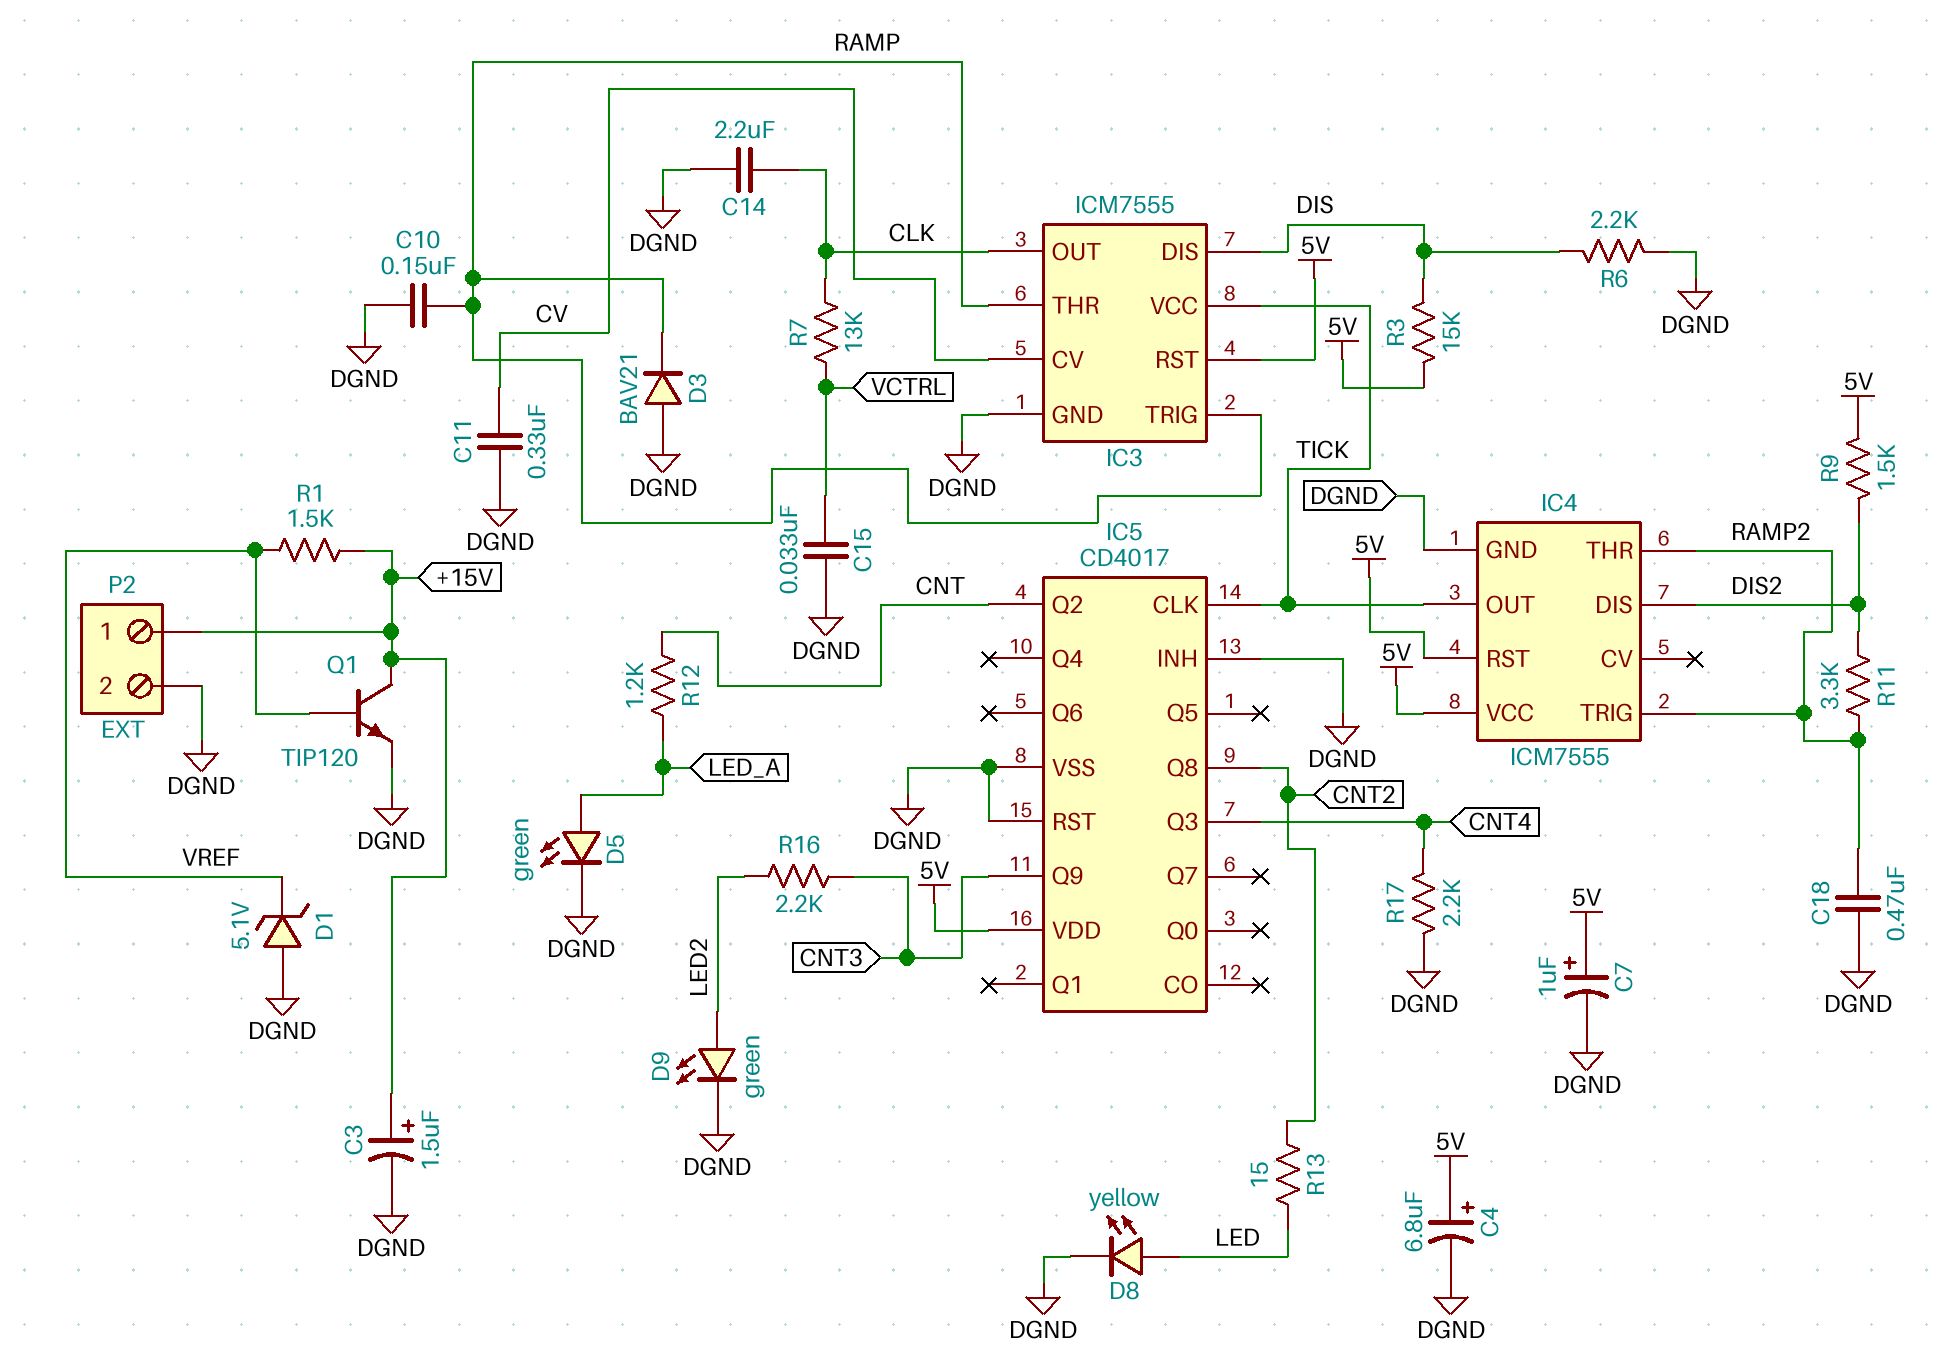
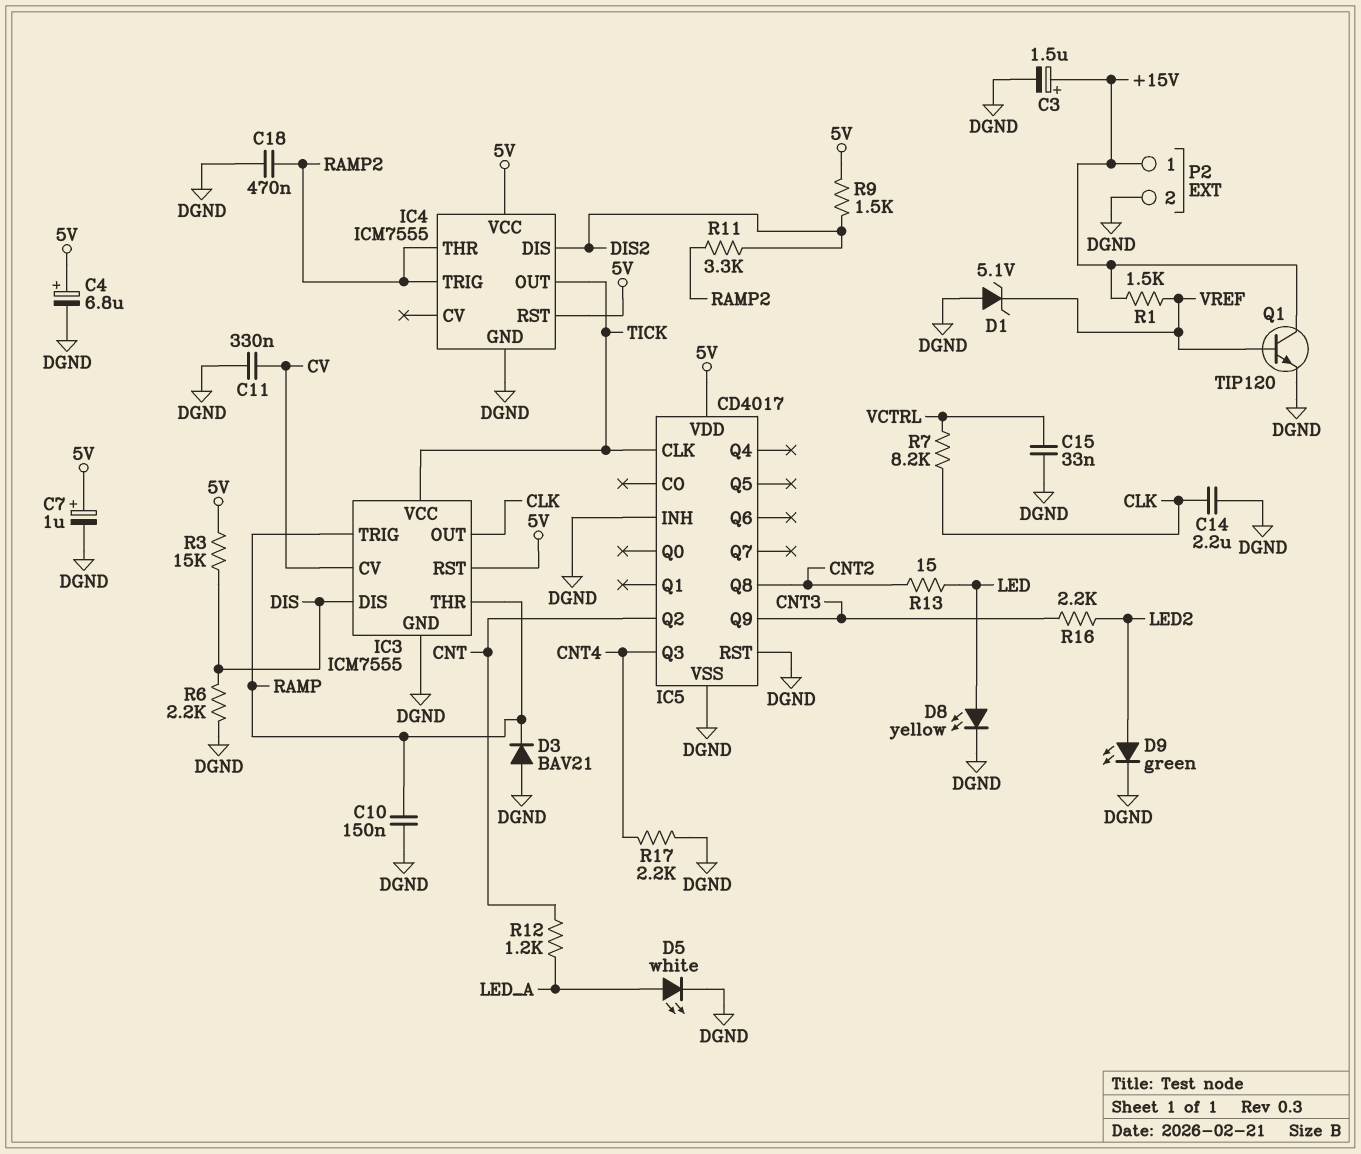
D5: LED green (A LED_A, K DGND) -> LED white (A LED_A, K DGND)
R7: 13k (CLK, VCTRL) -> 8.2k (CLK, VCTRL)

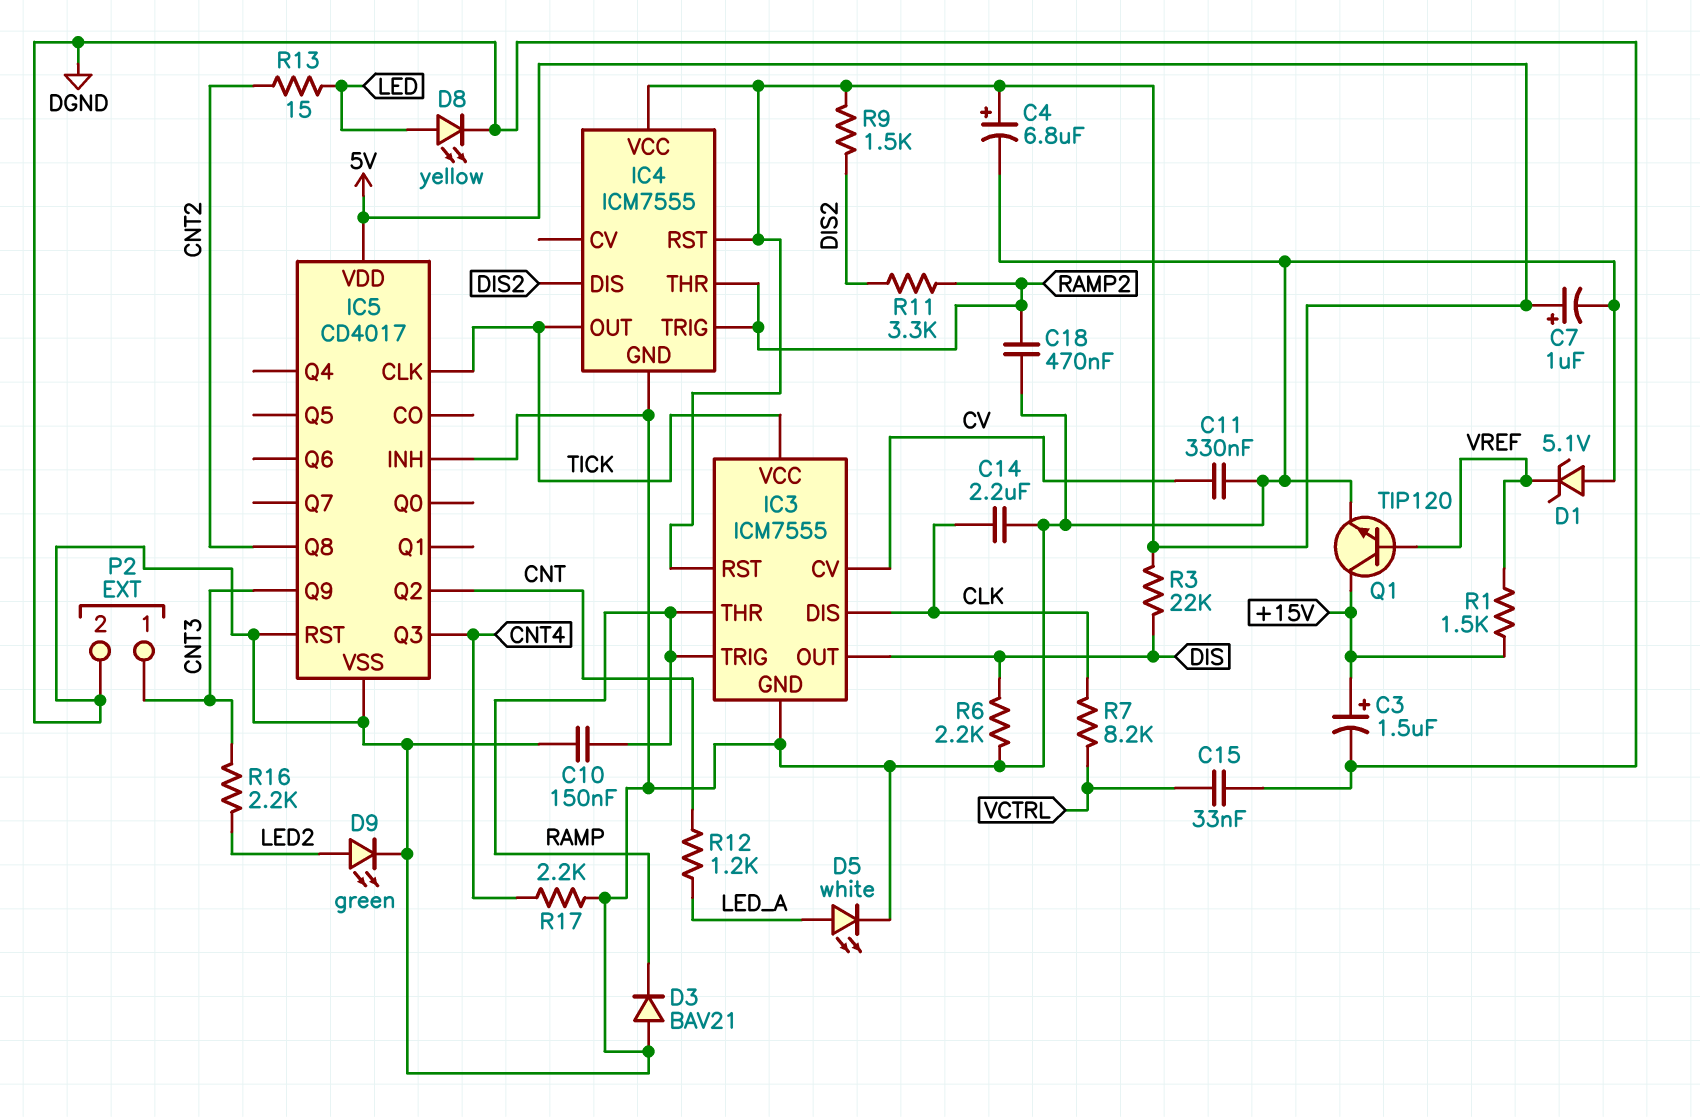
IC3 pin DIS: DIS -> CLK
IC3 pin OUT: CLK -> DIS
P2 pin 1: +15V -> CNT3
R3: 15k (5V, DIS) -> 22k (5V, DIS)

